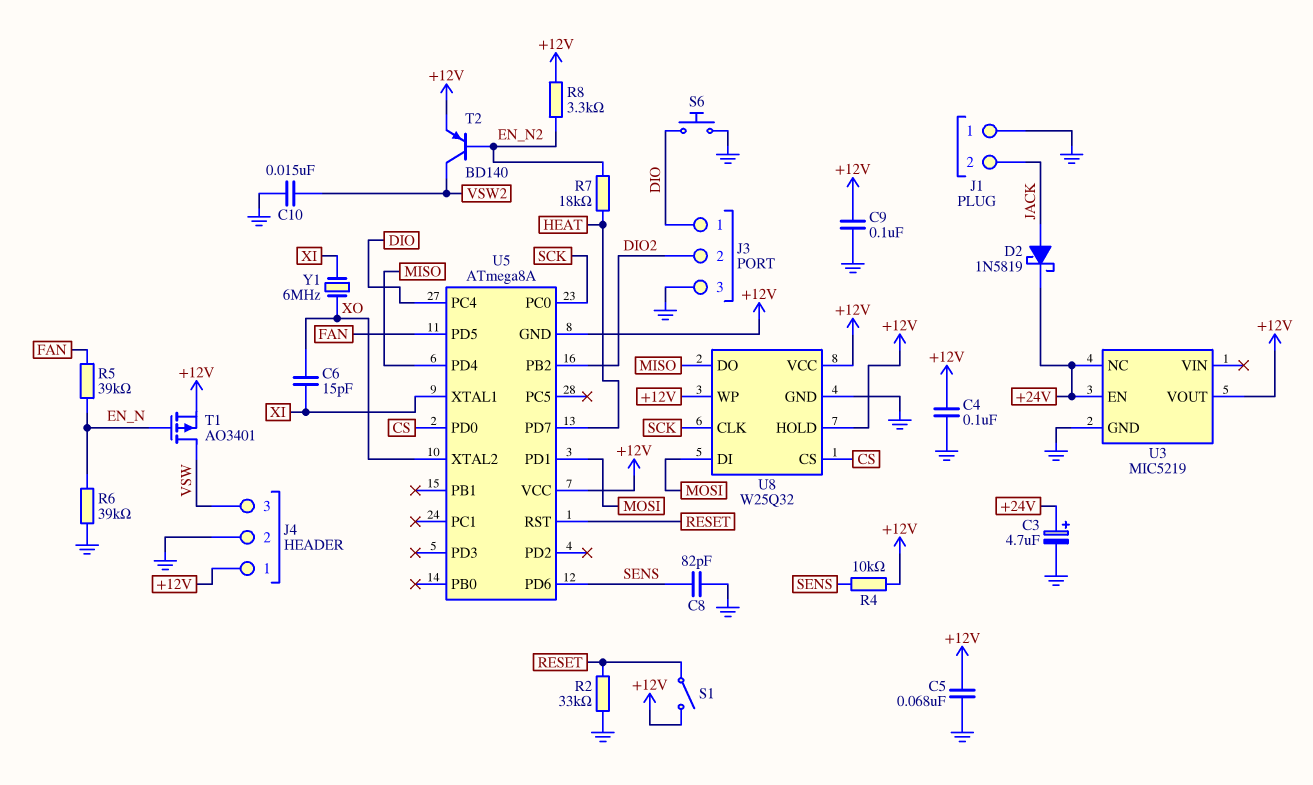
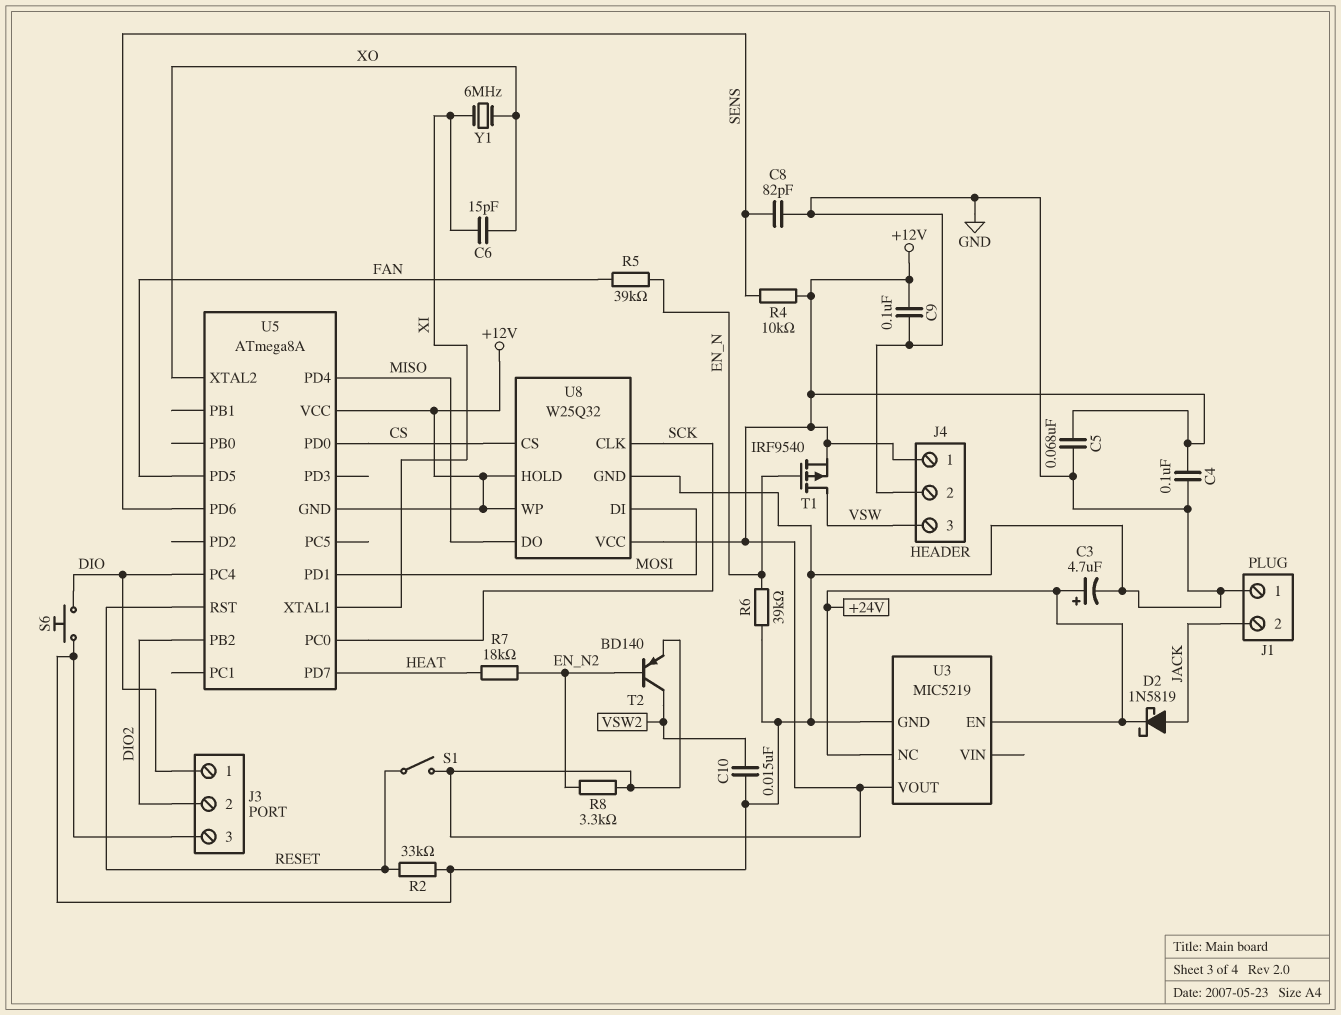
T1: PMOS AO3401 (G EN_N, D VSW, S +12V) -> PMOS IRF9540 (G EN_N, D VSW, S +12V)

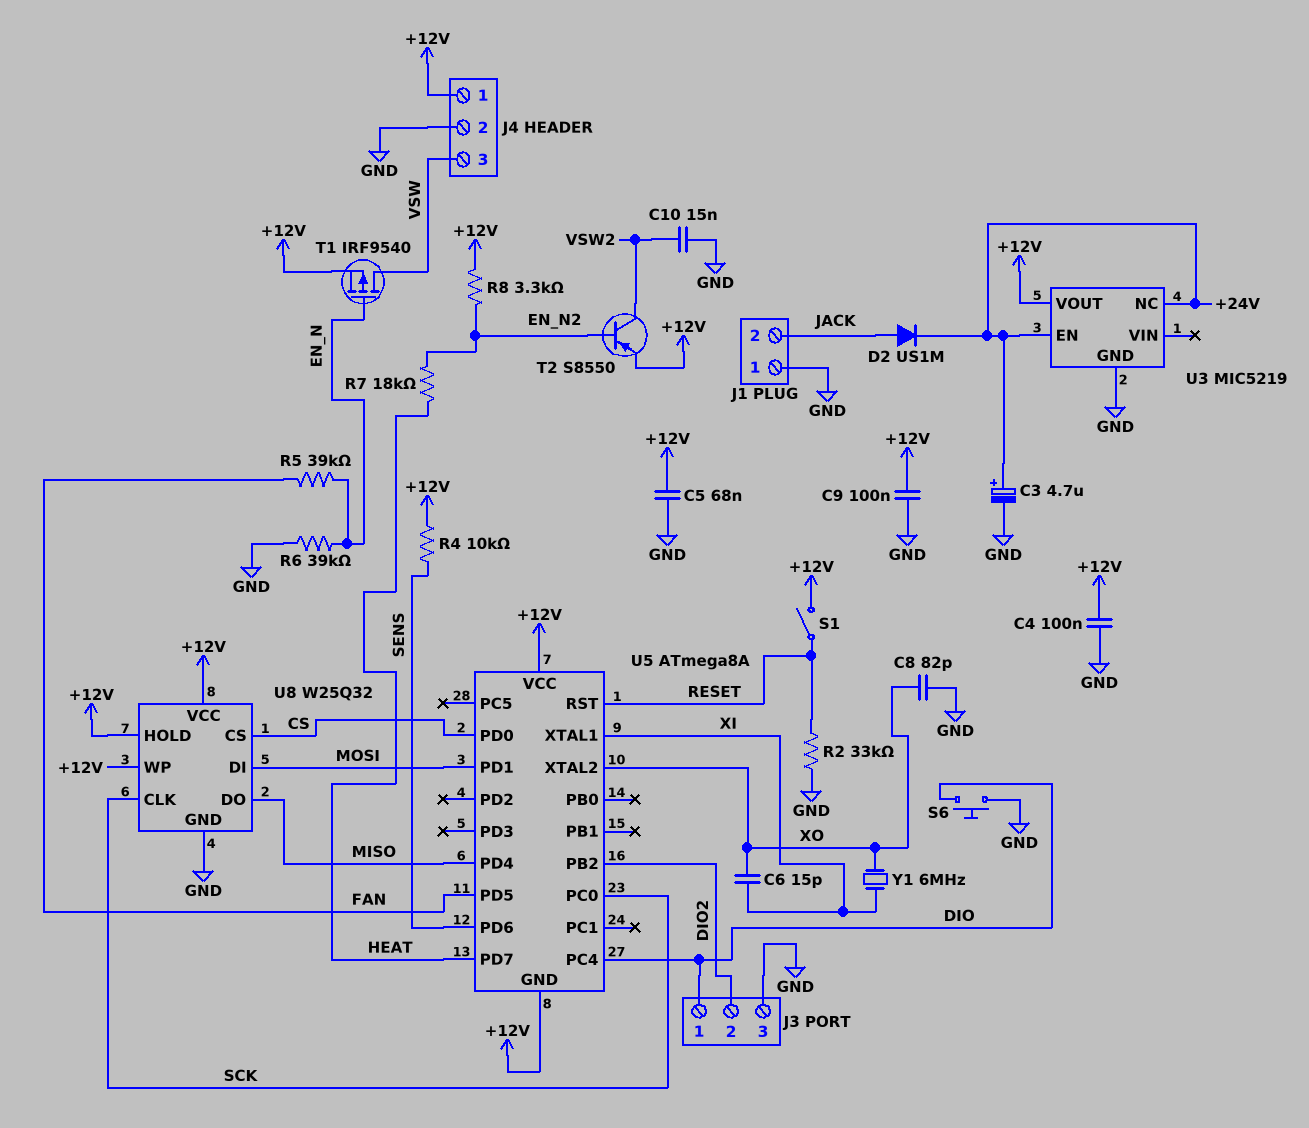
C8: 82pF (GND, SENS) -> 82pF (GND, XO)
D2: schottky 1N5819 (A JACK, K +24V) -> diode US1M (A JACK, K +24V)
T2: PNP BD140 (B EN_N2, C VSW2, E +12V) -> PNP S8550 (B EN_N2, C VSW2, E +12V)

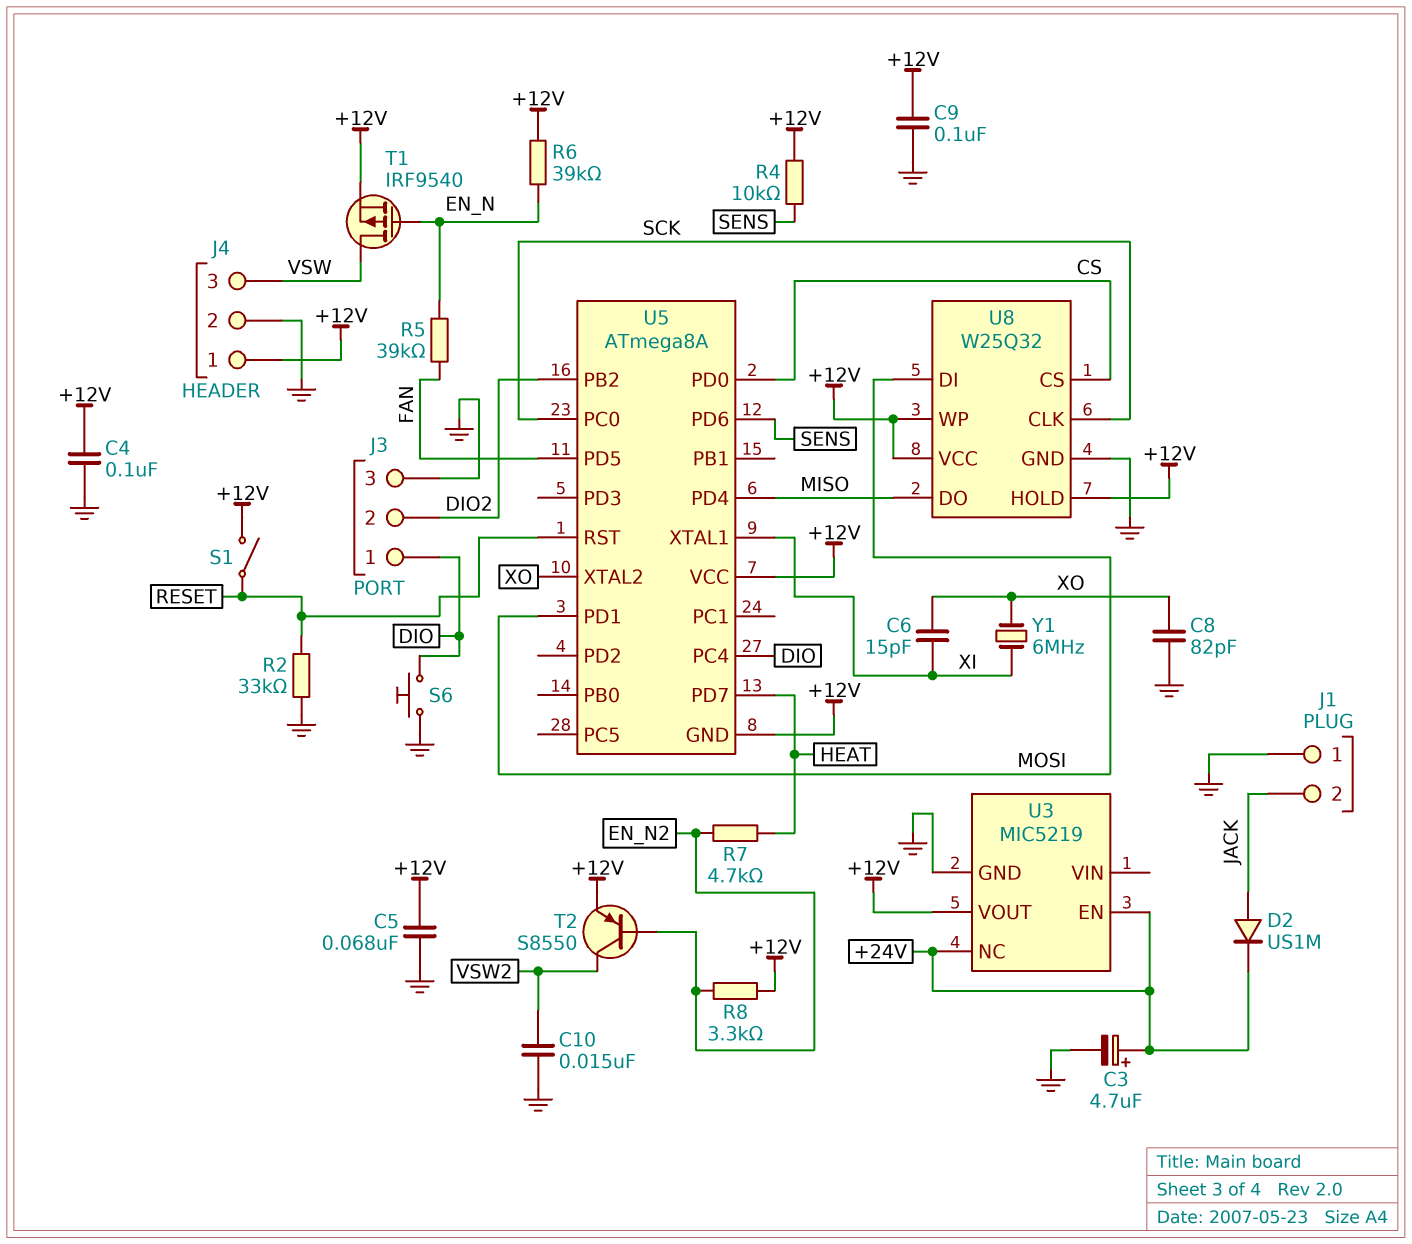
R6: 39k (EN_N, GND) -> 39k (+12V, EN_N)
R7: 18k (EN_N2, HEAT) -> 4.7k (EN_N2, HEAT)

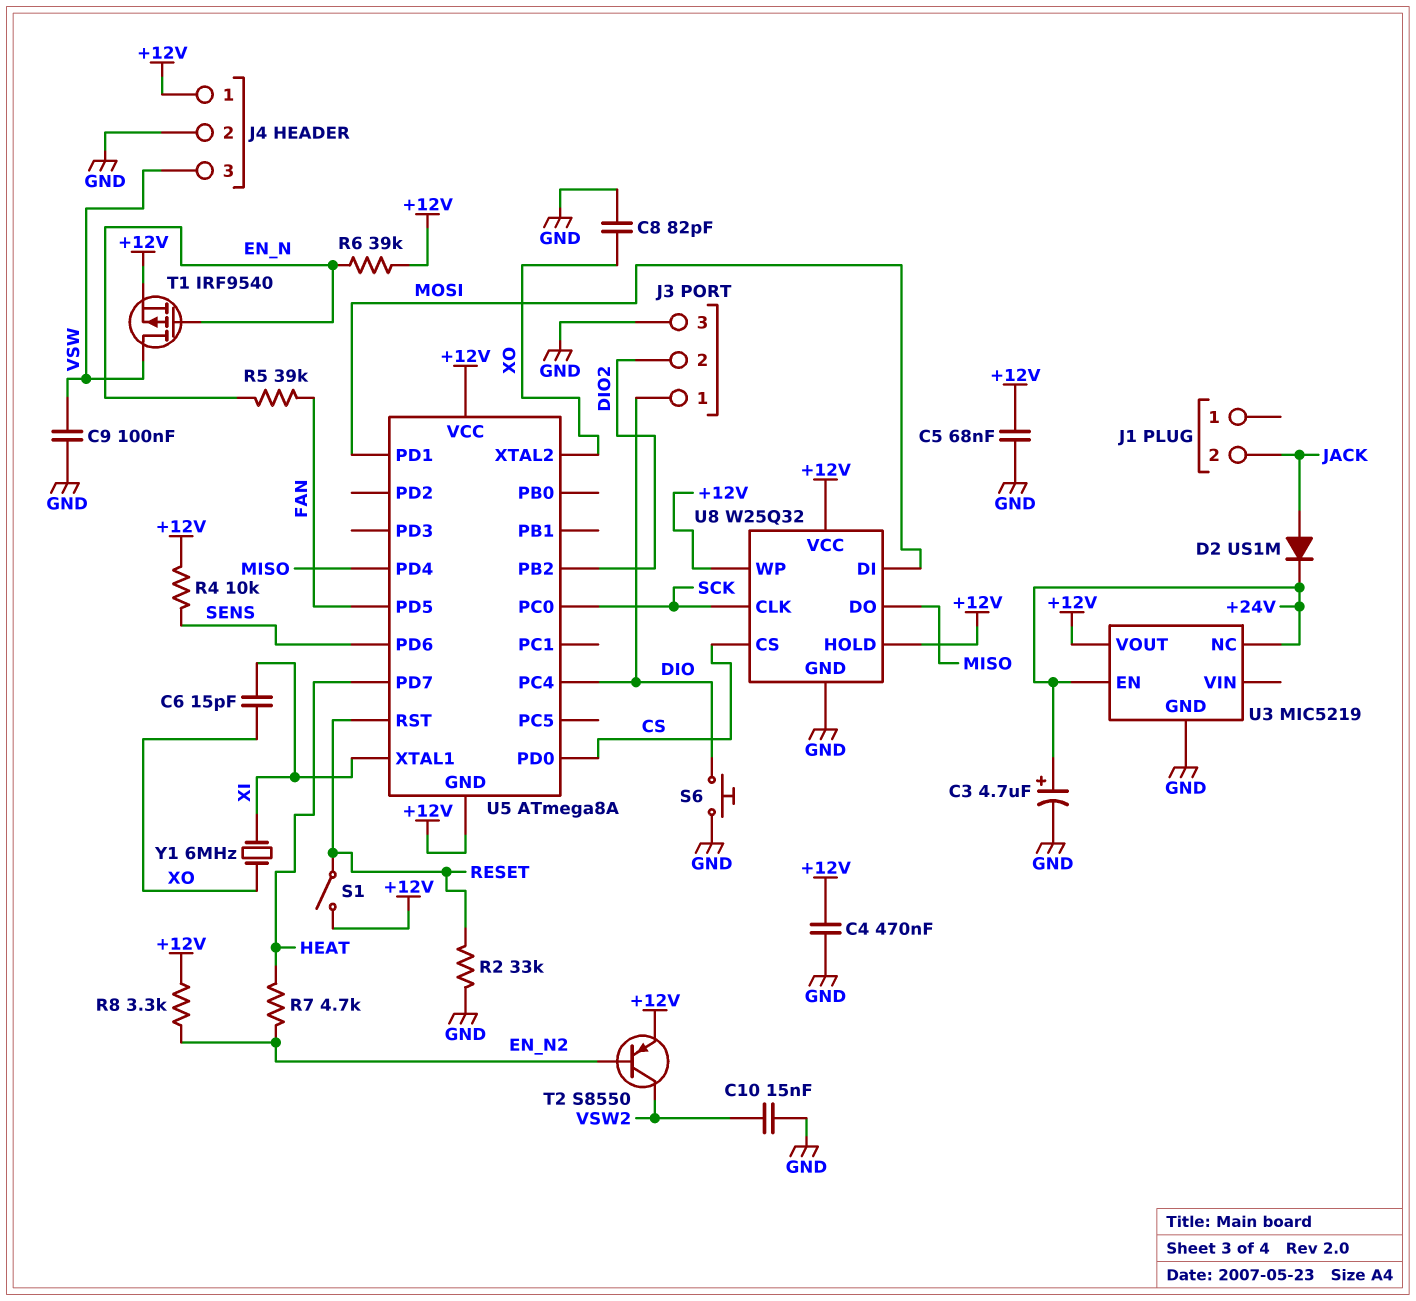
C4: 100nF (+12V, GND) -> 470nF (+12V, GND)
C9: 100nF (+12V, GND) -> 100nF (GND, VSW)
J1 pin 1: GND -> none

